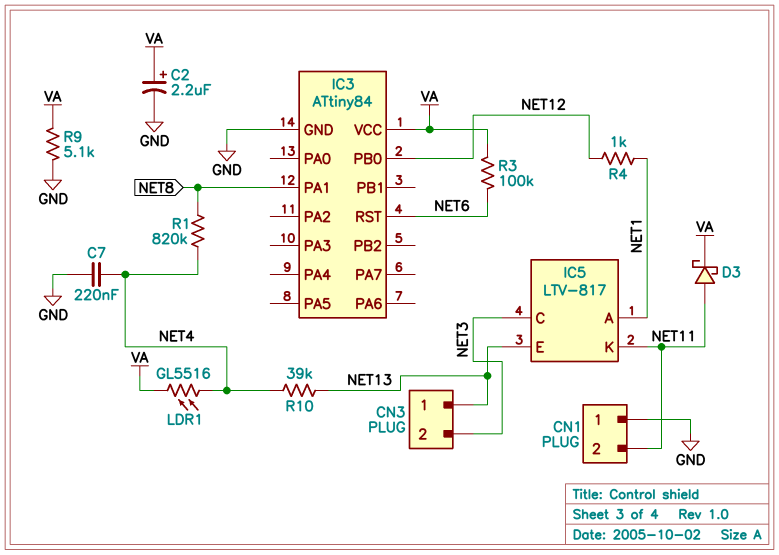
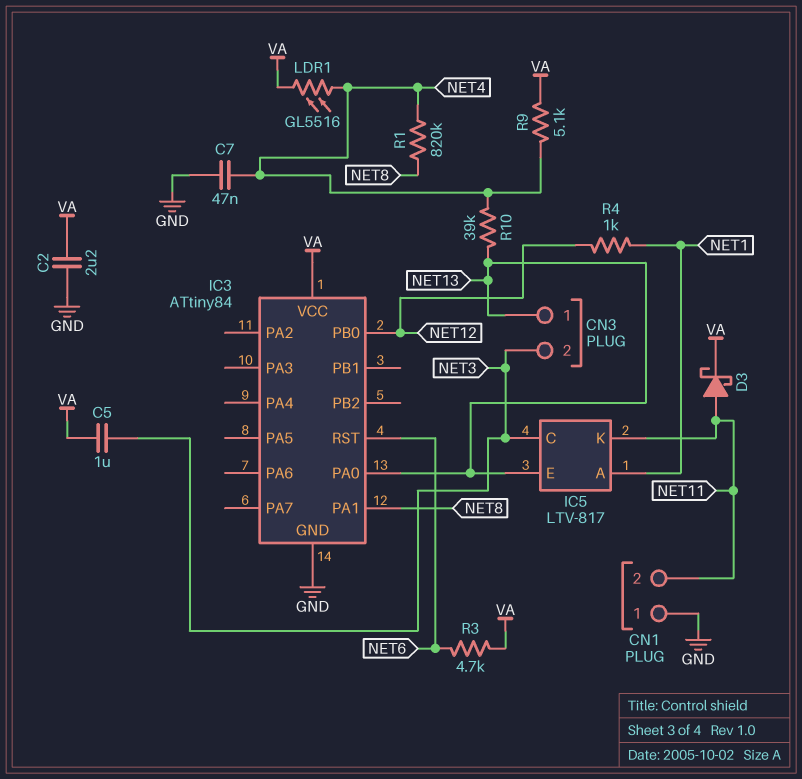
C2: 2.2uF (plus VA, minus GND) -> 2.2uF (GND, VA)
C5: none -> 1uF (NET3, VA)
C7: 220nF (GND, NET4) -> 47nF (GND, NET4)
IC3 pin PA0: none -> NET13
R3: 100k (NET6, VA) -> 4.7k (NET6, VA)
R9: 5.1k (GND, VA) -> 5.1k (NET4, VA)

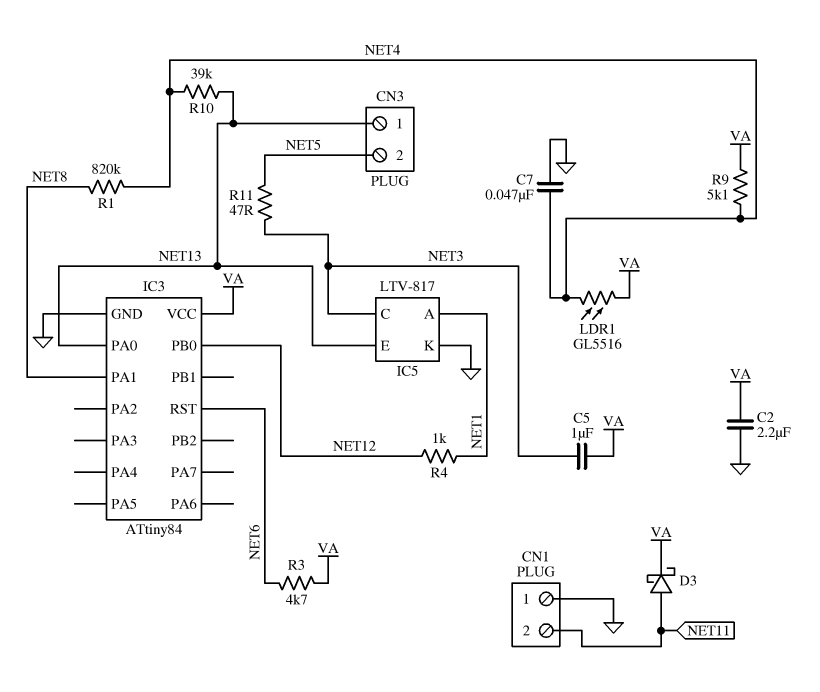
CN3 pin 2: NET3 -> NET5
IC5 pin K: NET11 -> GND
R11: none -> 47 (NET3, NET5)

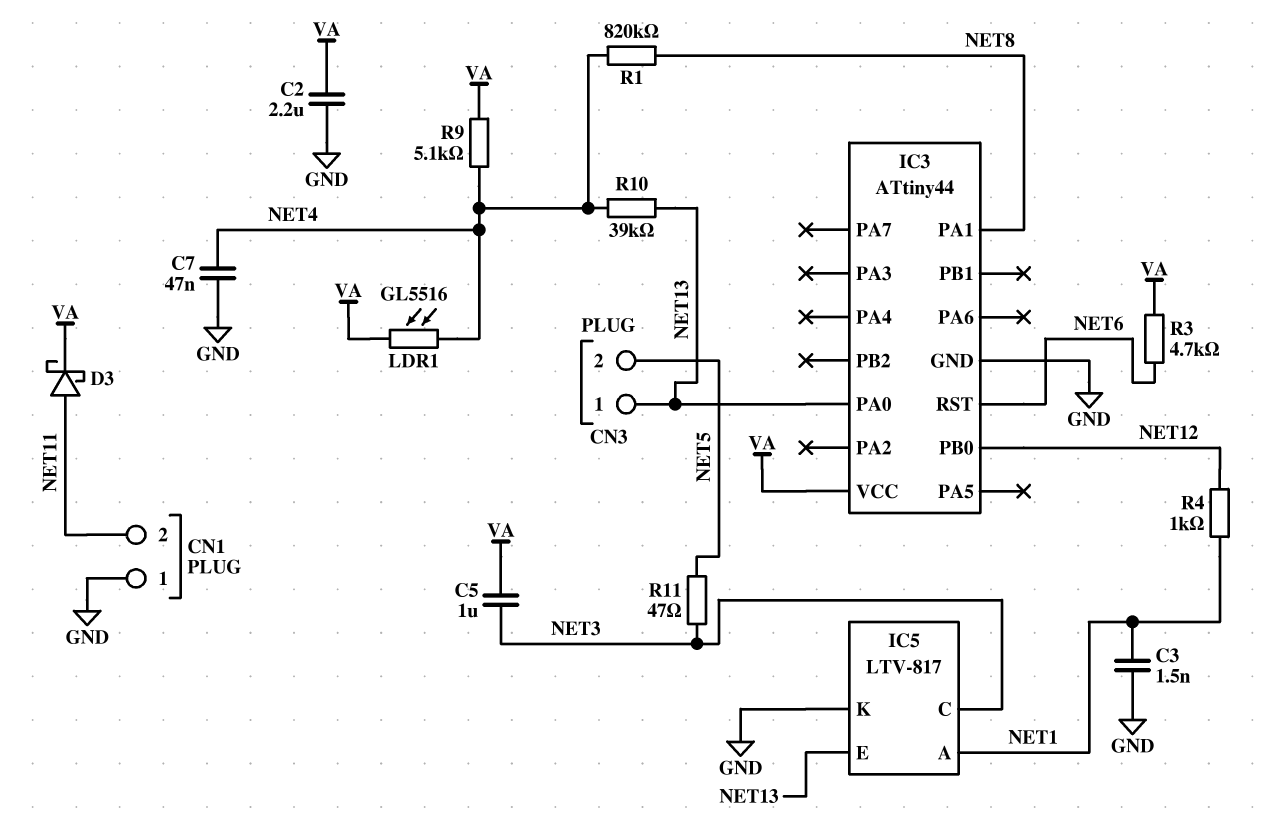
C3: none -> 1.5nF (GND, NET1)
IC3: ATtiny84 -> ATtiny44

